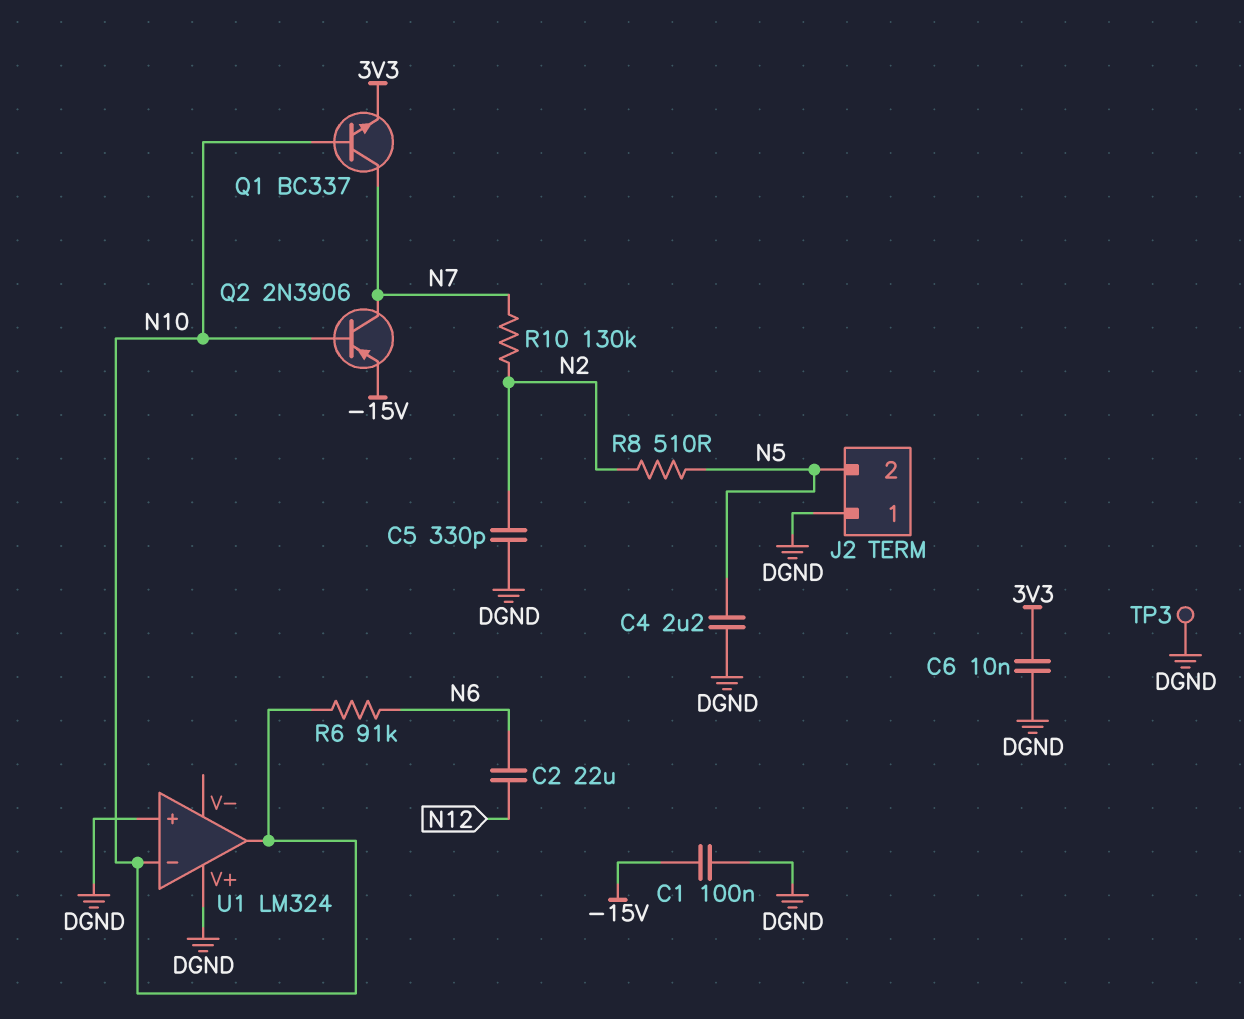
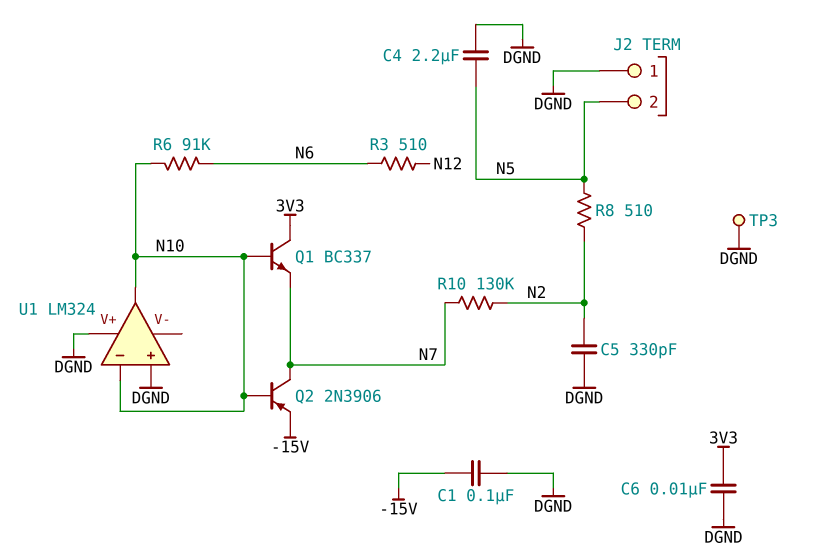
C2: 22uF (N6, N12) -> none
Q1: NPN BC337 (B N10, C N7, E 3V3) -> NPN BC337 (B N10, C 3V3, E N7)
R3: none -> 510 (N6, N12)

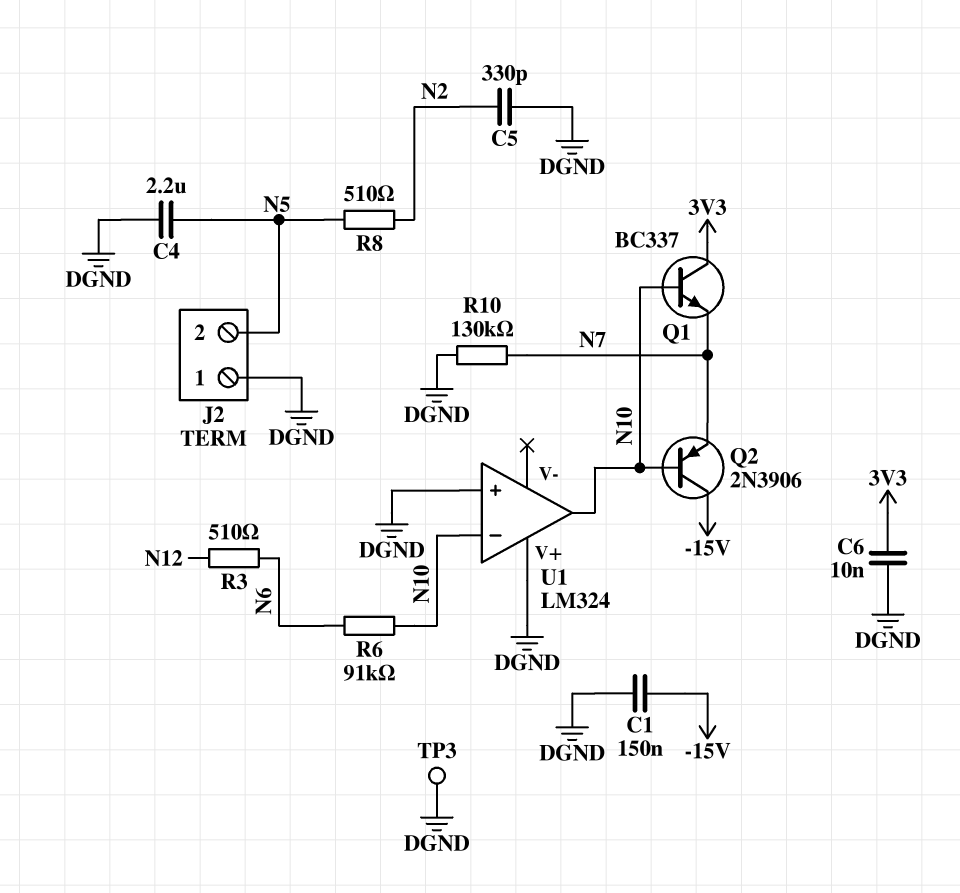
C1: 100nF (-15V, DGND) -> 150nF (-15V, DGND)
Q2: PNP 2N3906 (B N10, C N7, E -15V) -> PNP 2N3906 (B N10, C -15V, E N7)
R10: 130k (N2, N7) -> 130k (DGND, N7)

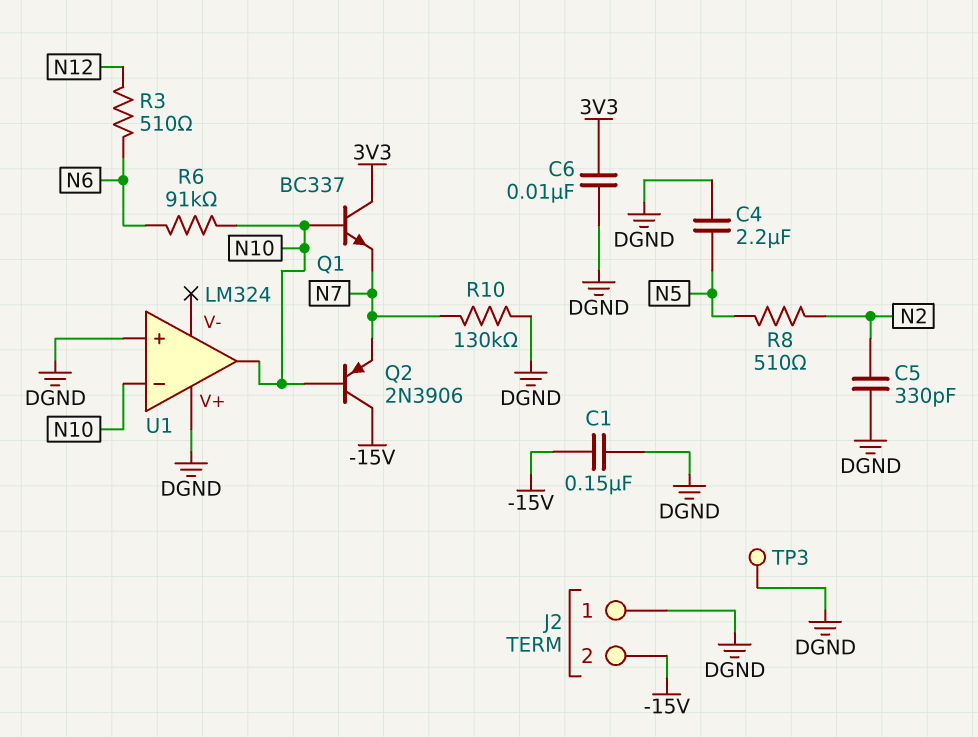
J2 pin 2: N5 -> -15V

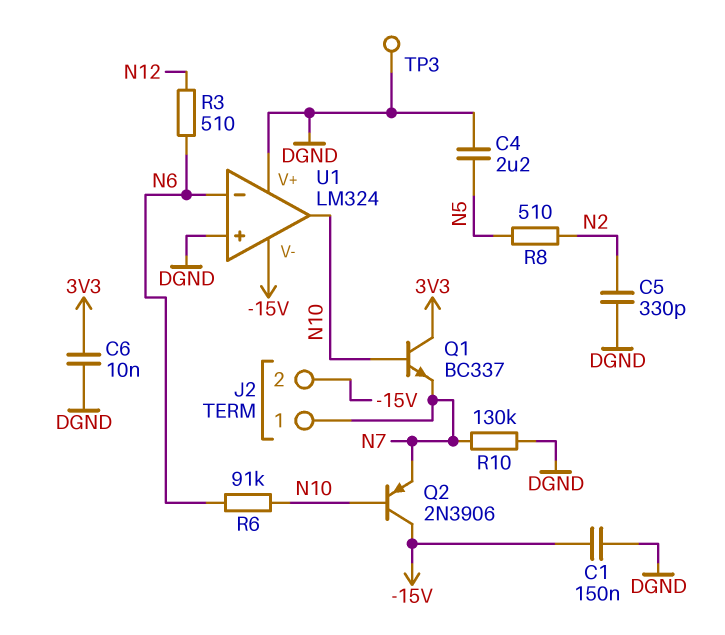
J2 pin 1: DGND -> N7
U1 pin V-: none -> -15V
U1 pin in-: N10 -> N6

